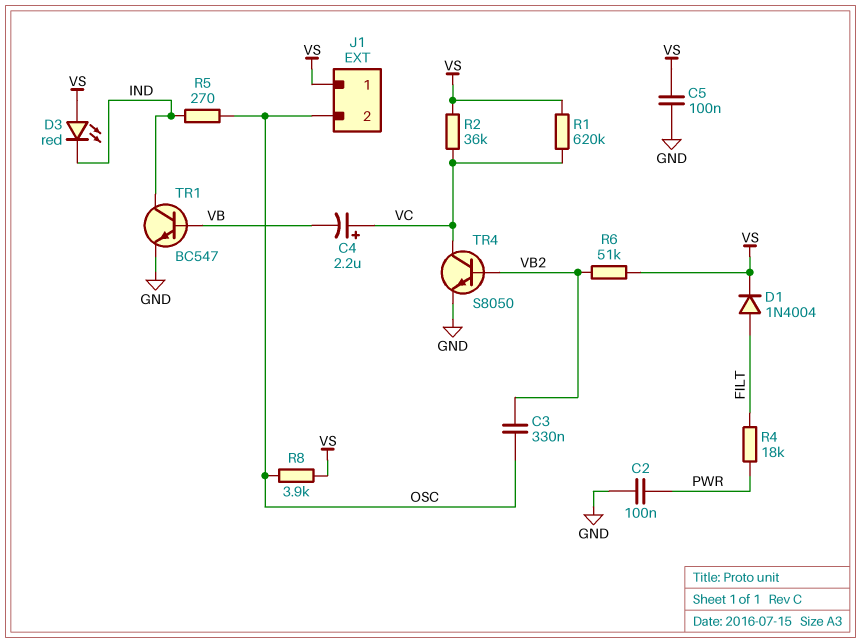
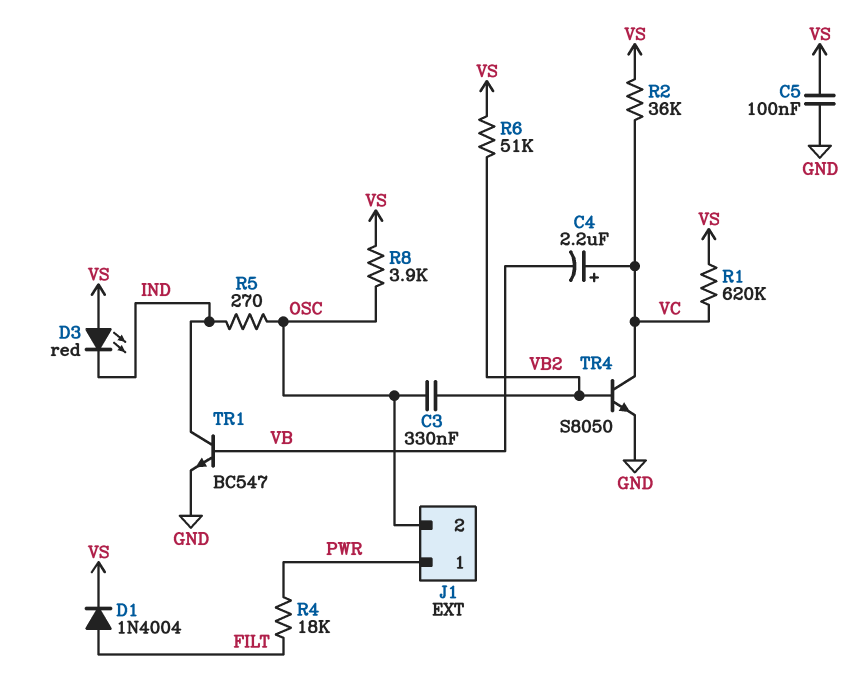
C2: 100nF (GND, PWR) -> none
J1 pin 1: VS -> PWR

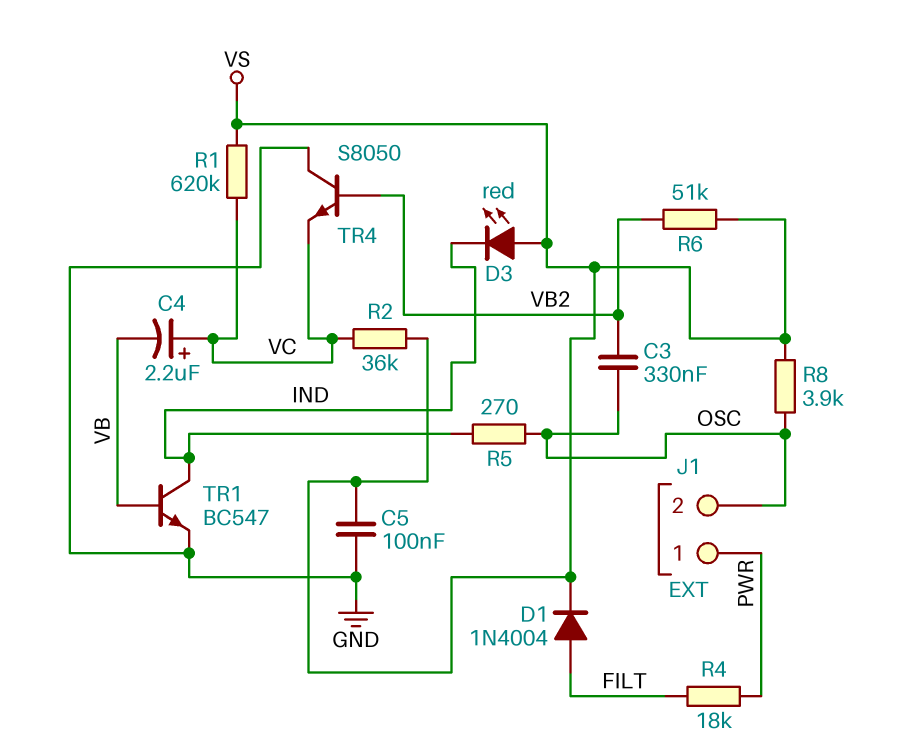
TR4: NPN S8050 (B VB2, C VC, E GND) -> NPN S8050 (B VB2, C GND, E VC)

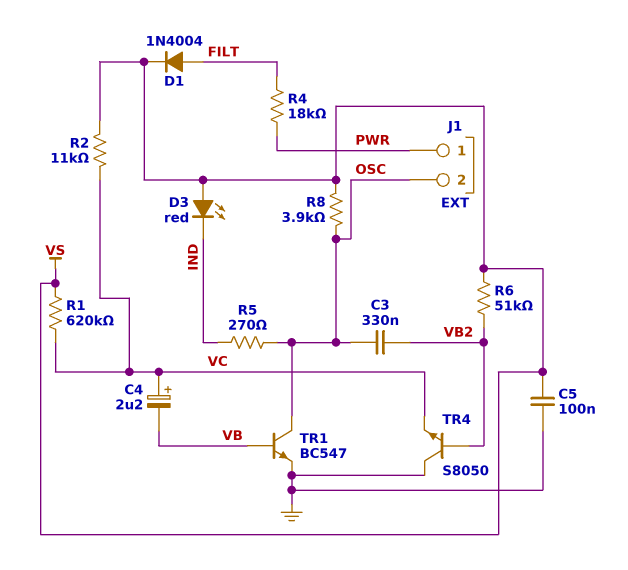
R2: 36k (VC, VS) -> 11k (VC, VS)
TR1: NPN BC547 (B VB, C IND, E GND) -> NPN BC547 (B VB, C OSC, E GND)

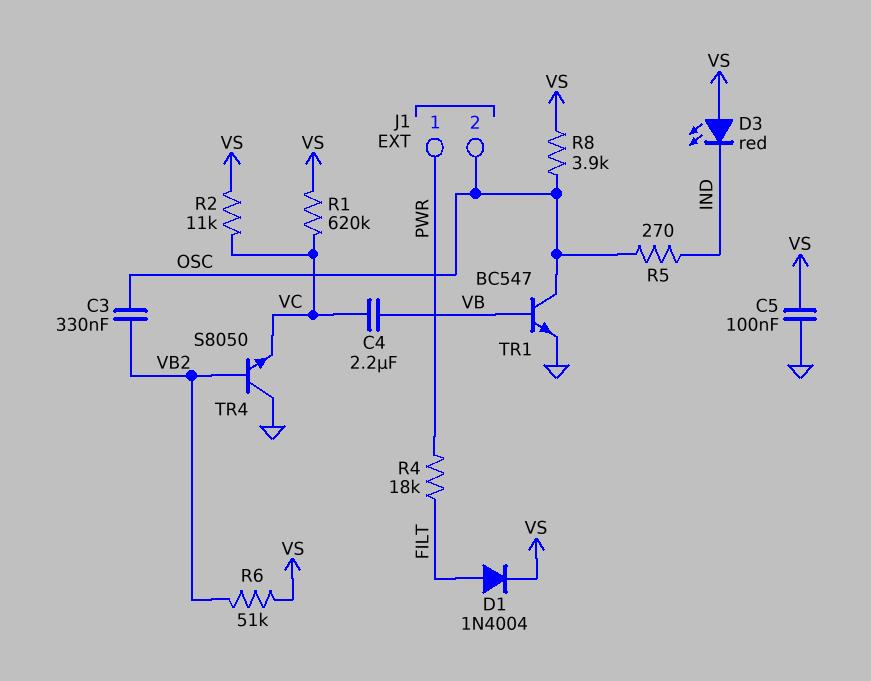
C4: 2.2uF (plus VC, minus VB) -> 2.2uF (VB, VC)

